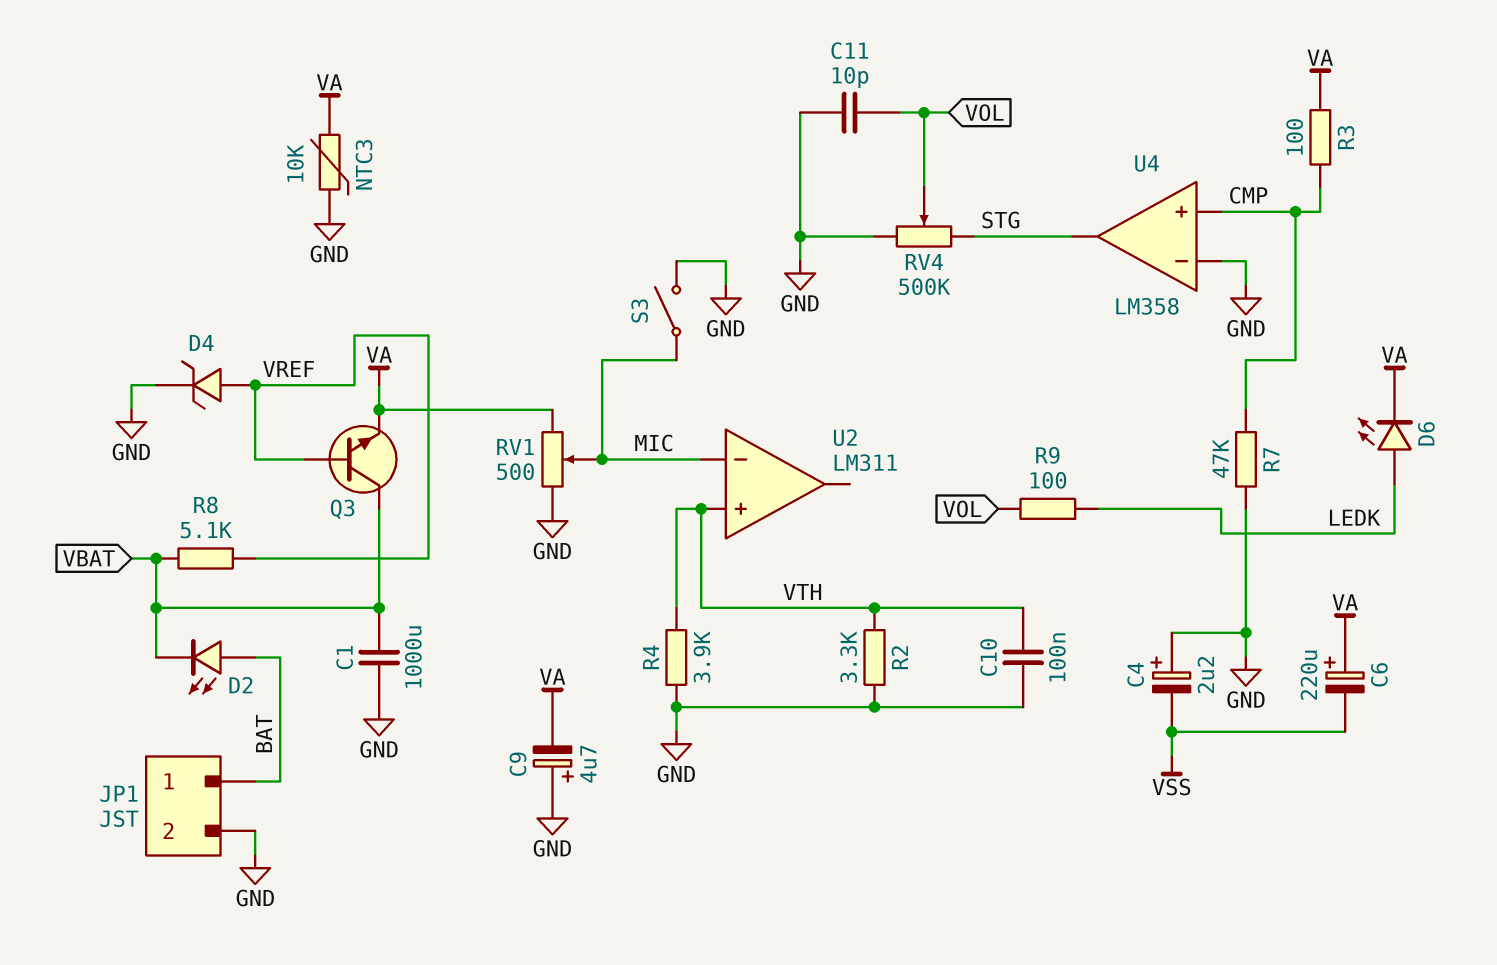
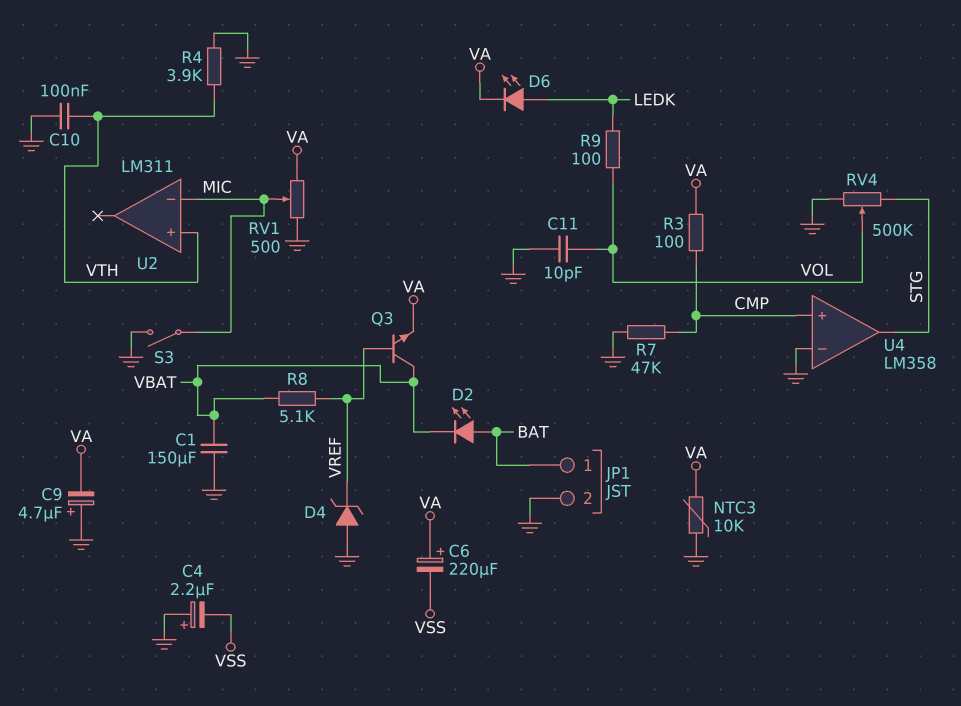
C1: 1000uF (GND, VBAT) -> 150uF (GND, VBAT)
D4: zener (A VREF, K GND) -> zener (A GND, K VREF)
R2: 3.3k (GND, VTH) -> none

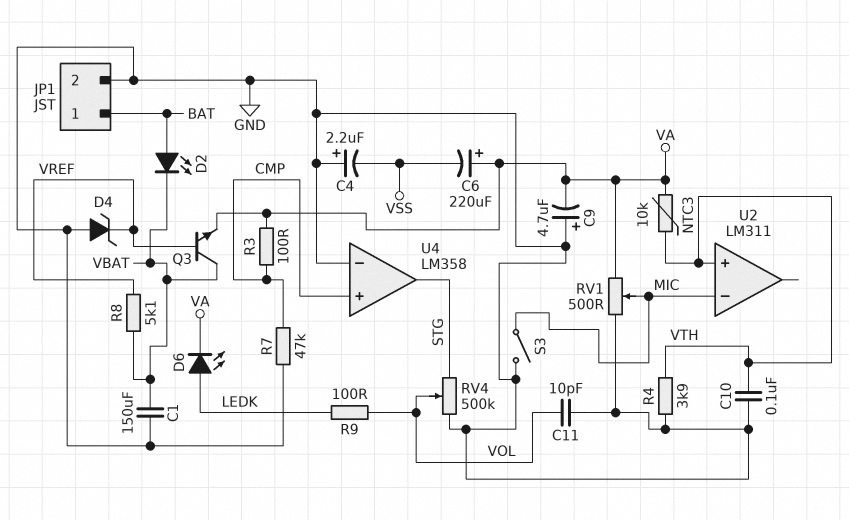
NTC3: 10k (GND, VA) -> 10k (VA, VTH)

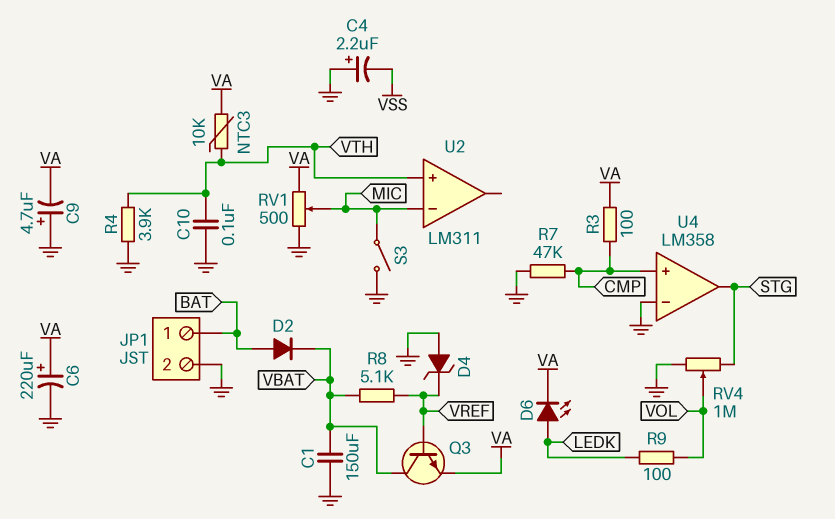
C6: 220uF (plus VA, minus VSS) -> 220uF (plus VA, minus GND)
C11: 10pF (GND, VOL) -> none
D2: LED (A BAT, K VBAT) -> diode (A BAT, K VBAT)
RV4: 500k (GND, STG, wiper VOL) -> 1M (GND, STG, wiper VOL)

